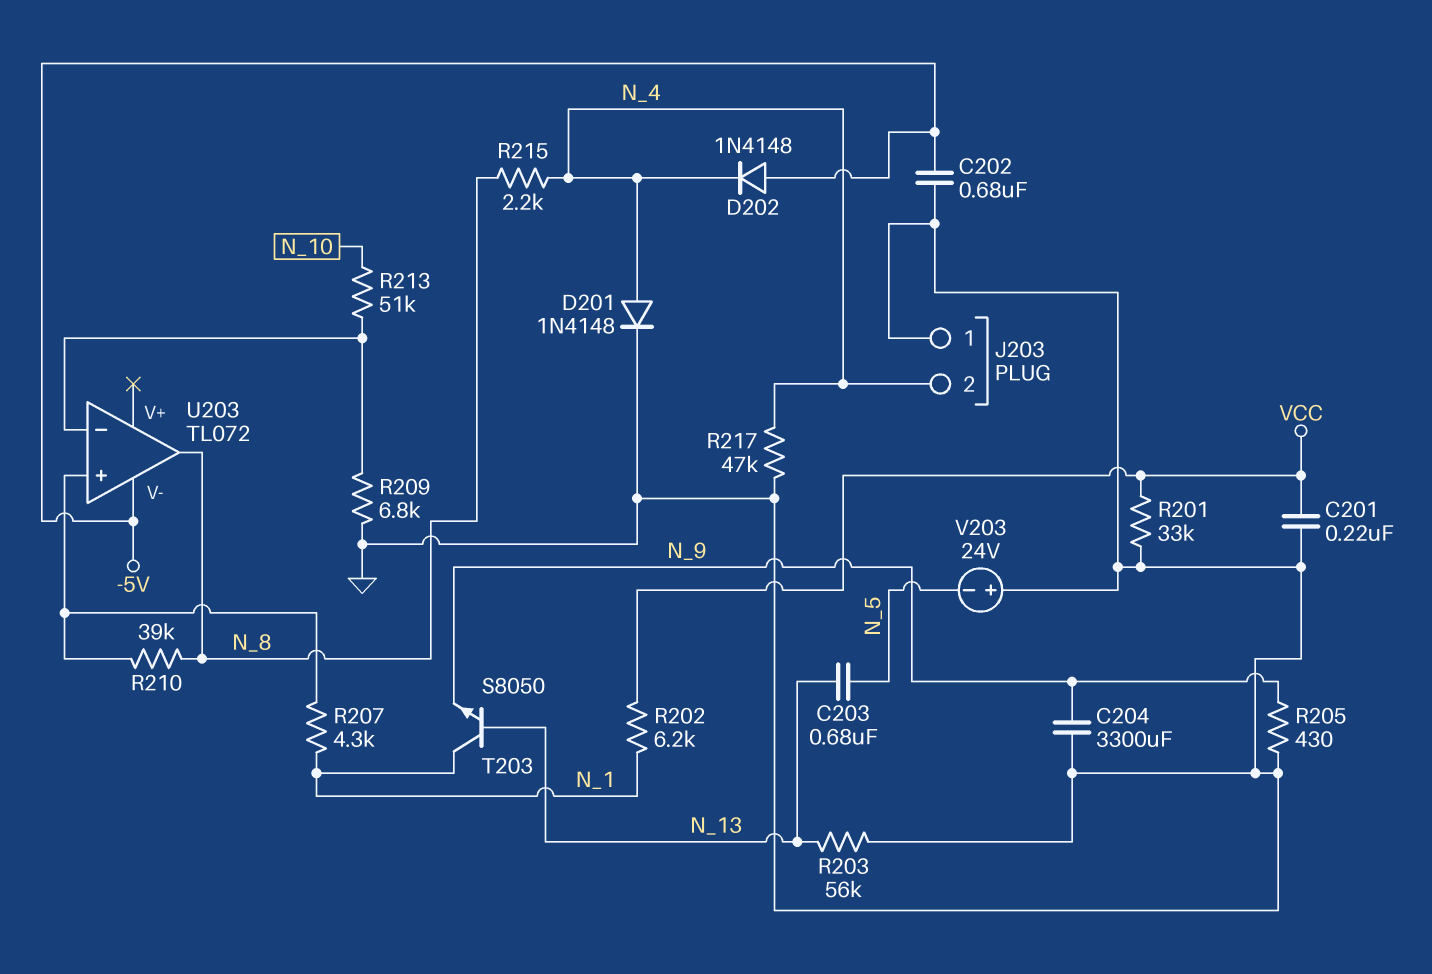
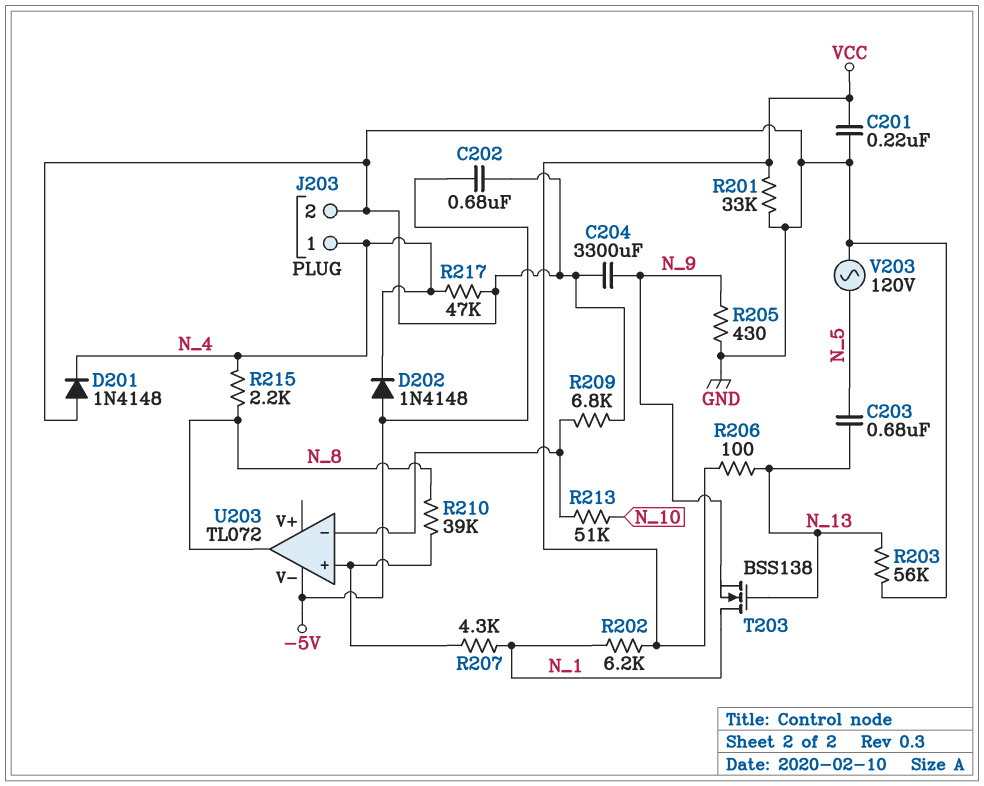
D201: diode 1N4148 (A N_4, K GND) -> diode 1N4148 (A GND, K N_4)
J203 pin 1: GND -> N_4
J203 pin 2: N_4 -> GND
R206: none -> 100 (N_13, VCC)
T203: NPN S8050 (B N_13, C N_1, E N_9) -> NMOS BSS138 (G N_13, D N_1, S N_9)
V203: 24V (plus GND, minus N_5) -> AC 120V (GND, N_5)

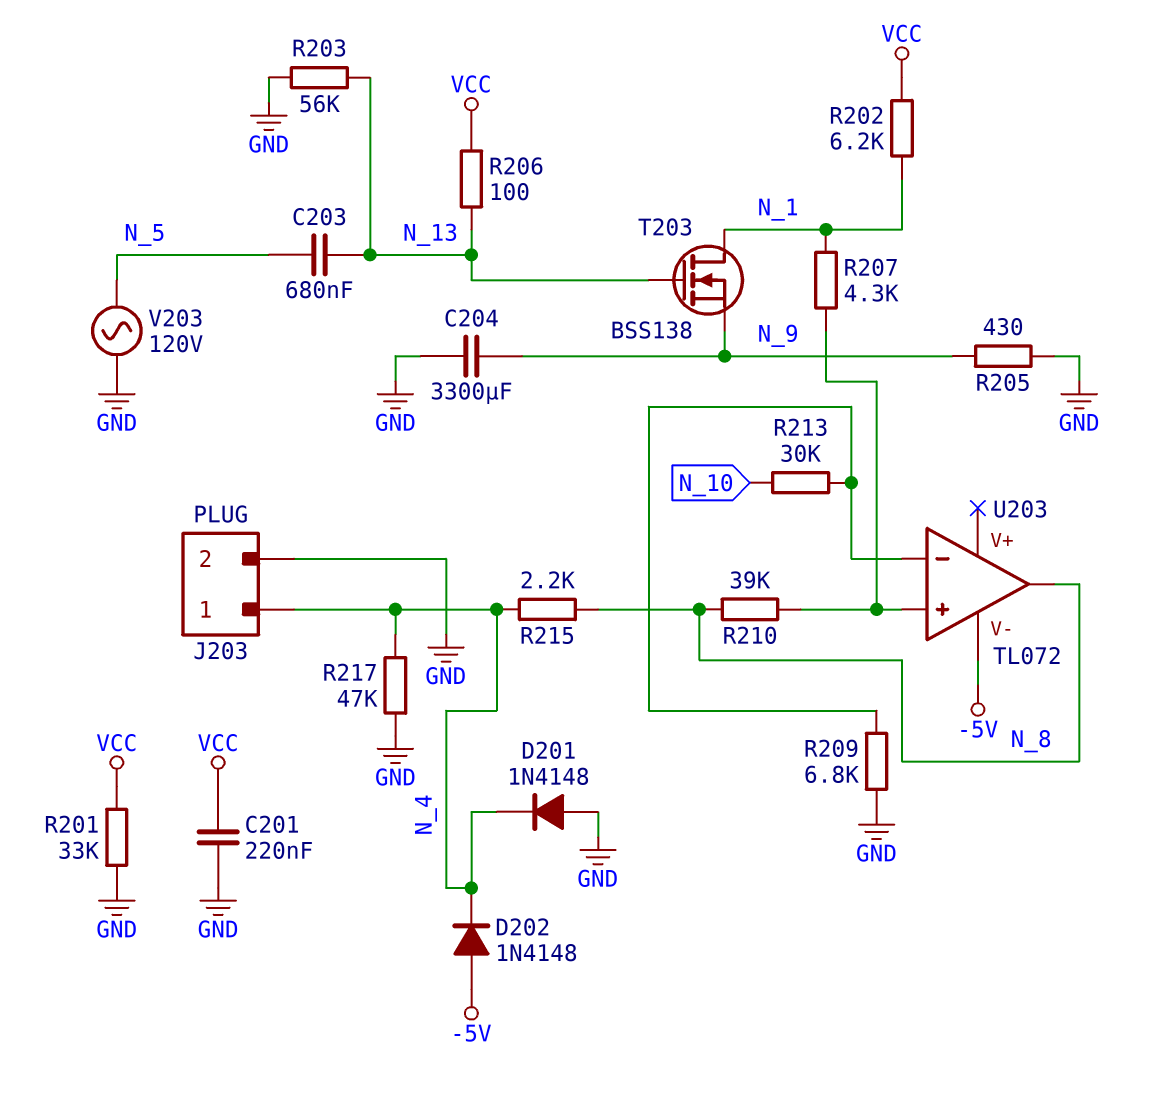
C202: 680nF (-5V, GND) -> none
R213: 51k (N_10, U203/in-) -> 30k (N_10, U203/in-)

